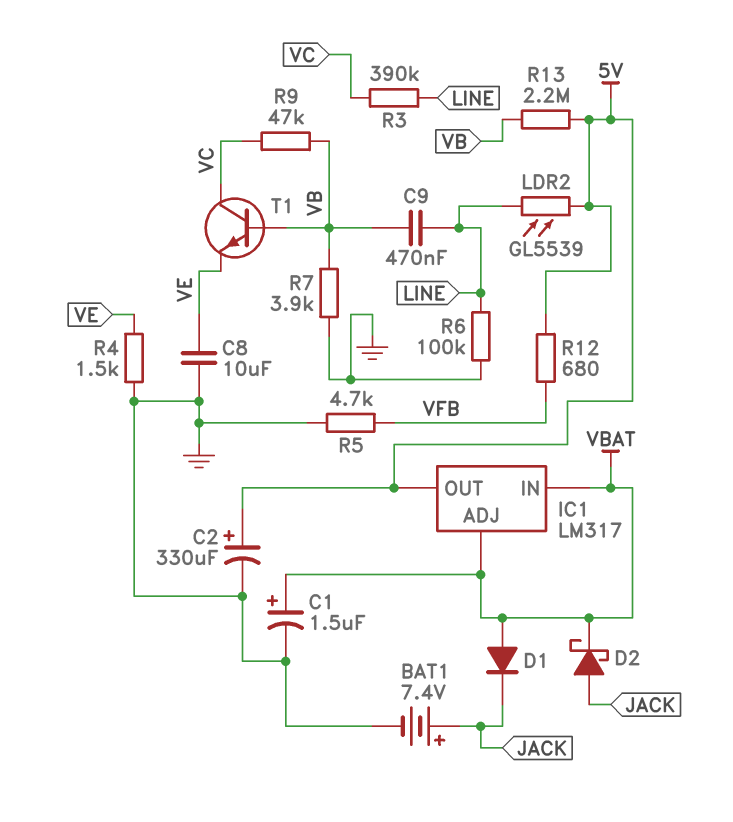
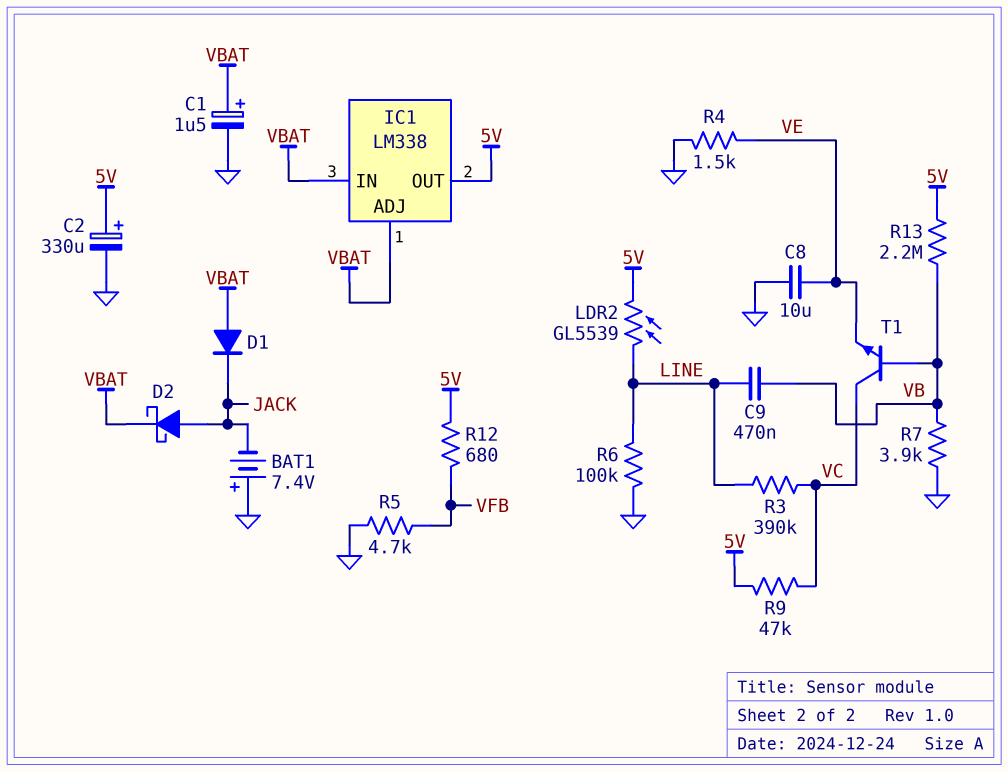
BAT1: 7.4V (plus JACK, minus GND) -> 7.4V (plus GND, minus JACK)
IC1: LM317 -> LM338
R9: 47k (VB, VC) -> 47k (5V, VC)

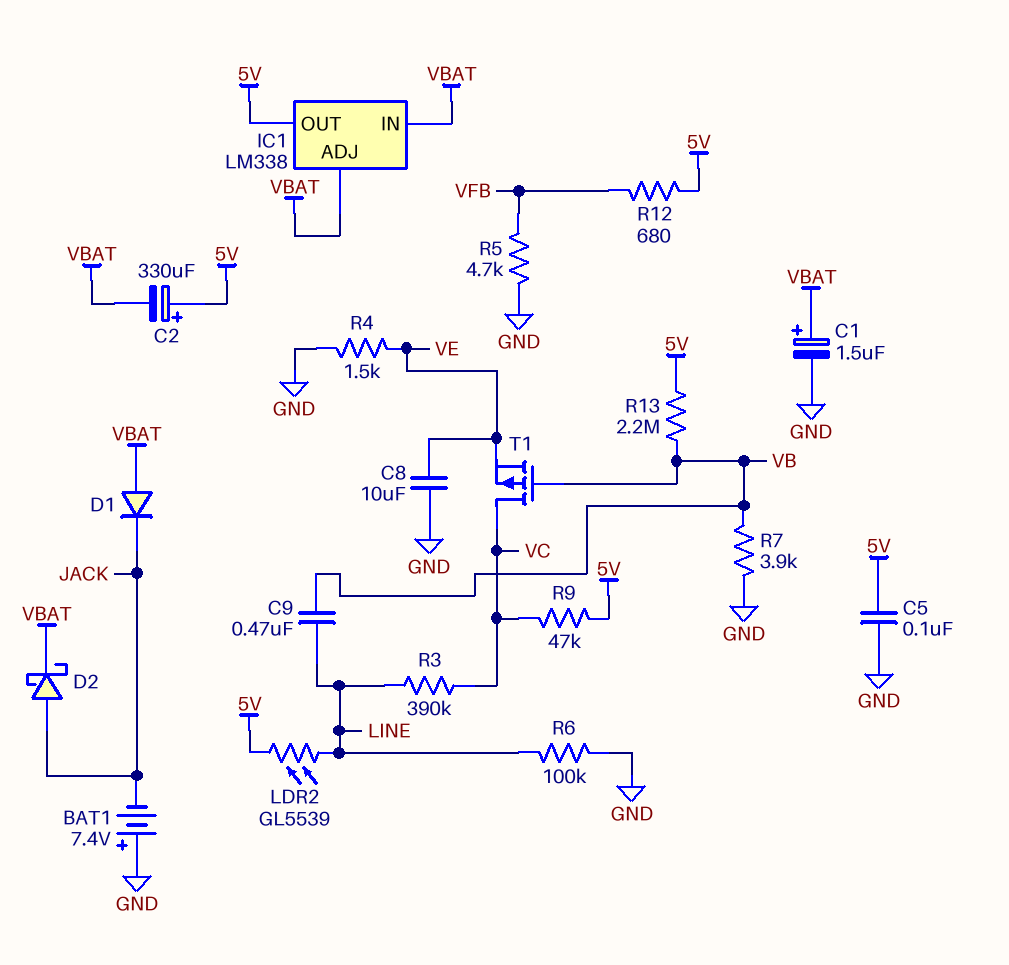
C2: 330uF (plus 5V, minus GND) -> 330uF (plus 5V, minus VBAT)
C5: none -> 100nF (5V, GND)
T1: NPN (B VB, C VC, E VE) -> PMOS (G VB, D VC, S VE)

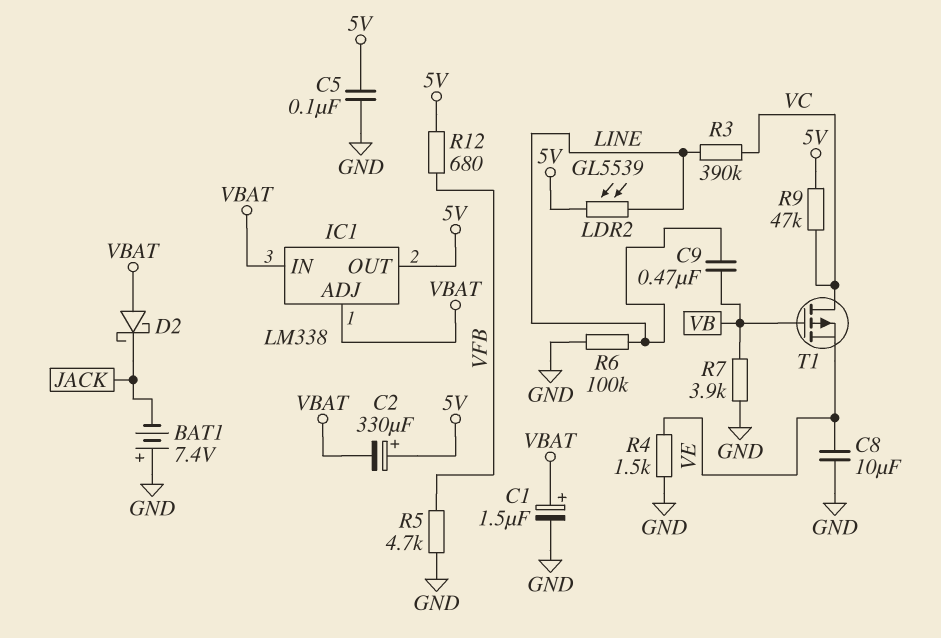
D1: diode (A VBAT, K JACK) -> none
D2: schottky (A JACK, K VBAT) -> schottky (A VBAT, K JACK)
R13: 2.2M (5V, VB) -> none

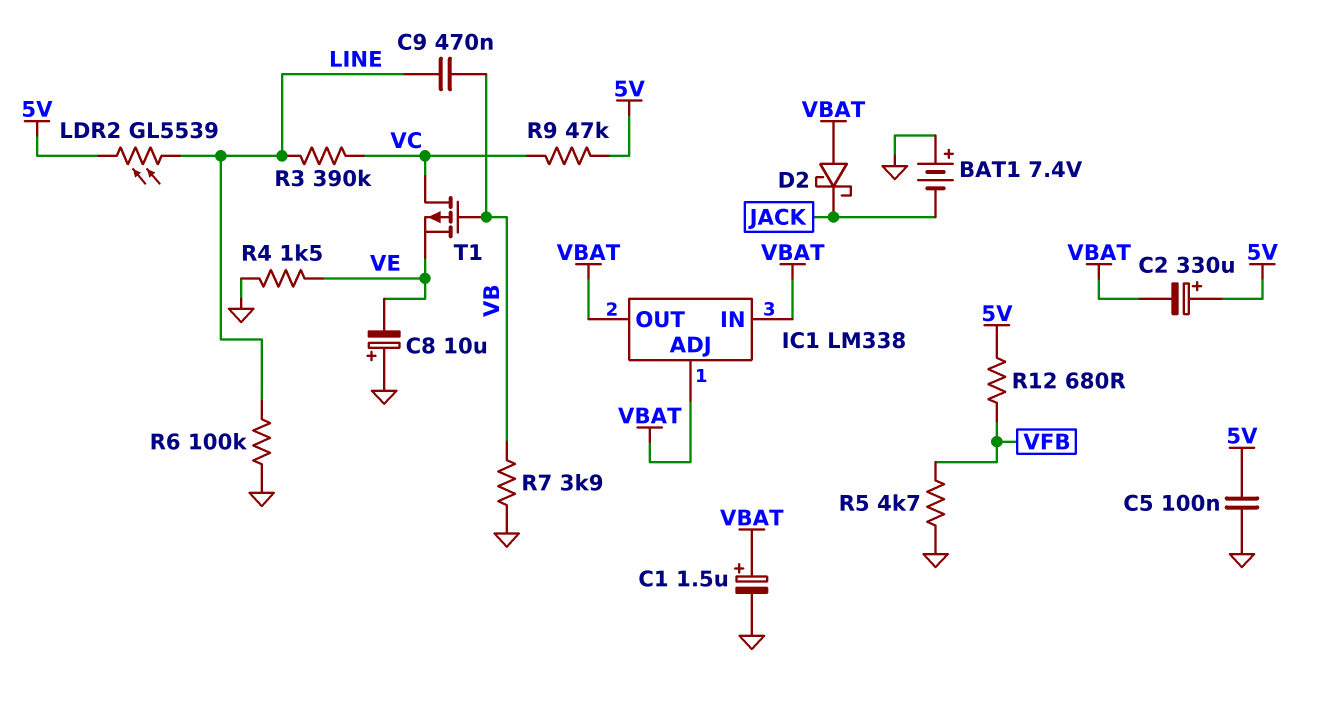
C8: 10uF (GND, VE) -> 10uF (plus GND, minus VE)
IC1 pin OUT: 5V -> VBAT

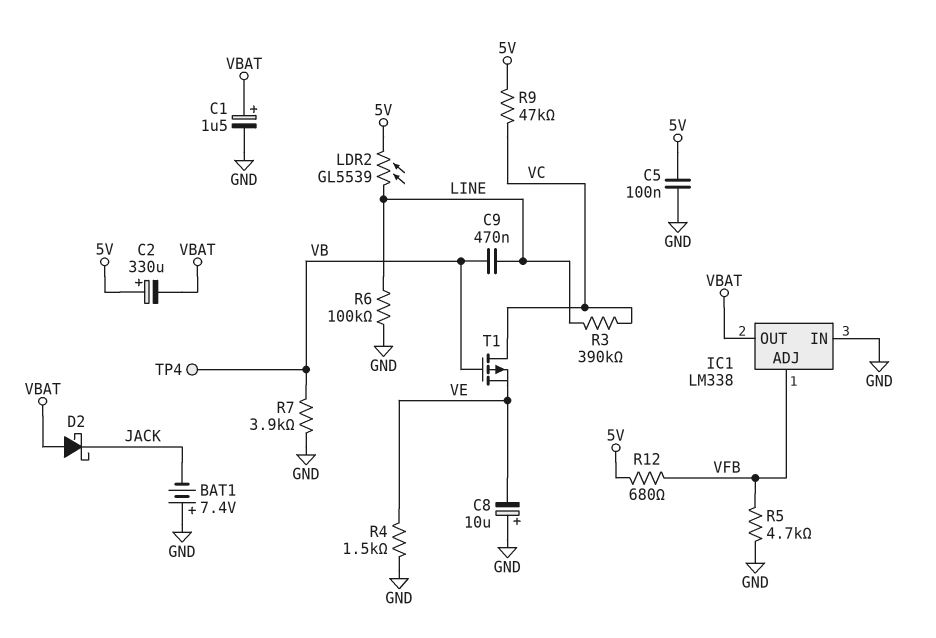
IC1 pin ADJ: VBAT -> VFB
IC1 pin IN: VBAT -> GND
TP4: none -> test point (VB)

